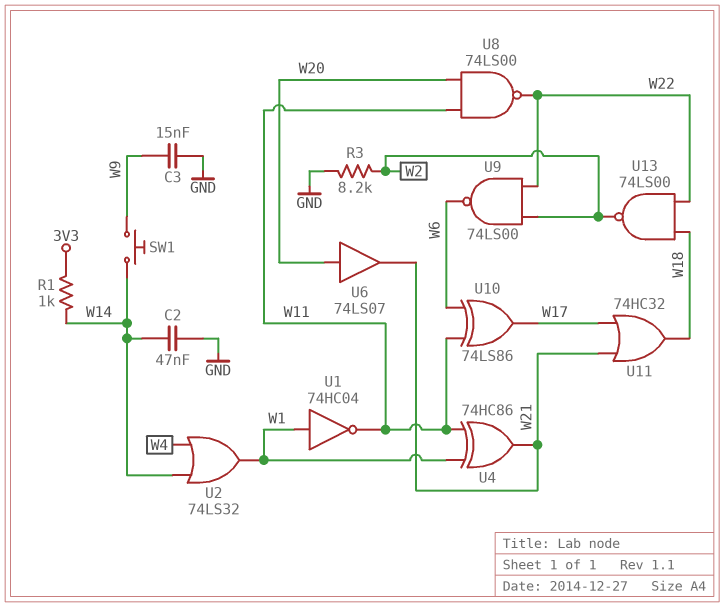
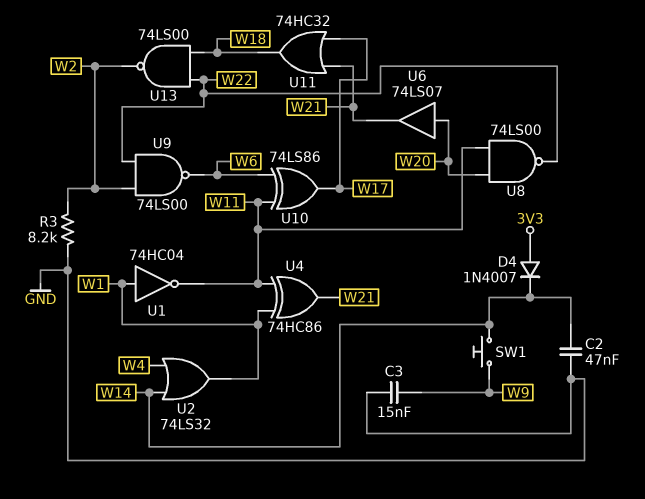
D4: none -> diode 1N4007 (A 3V3, K W14)
R1: 1k (3V3, W14) -> none

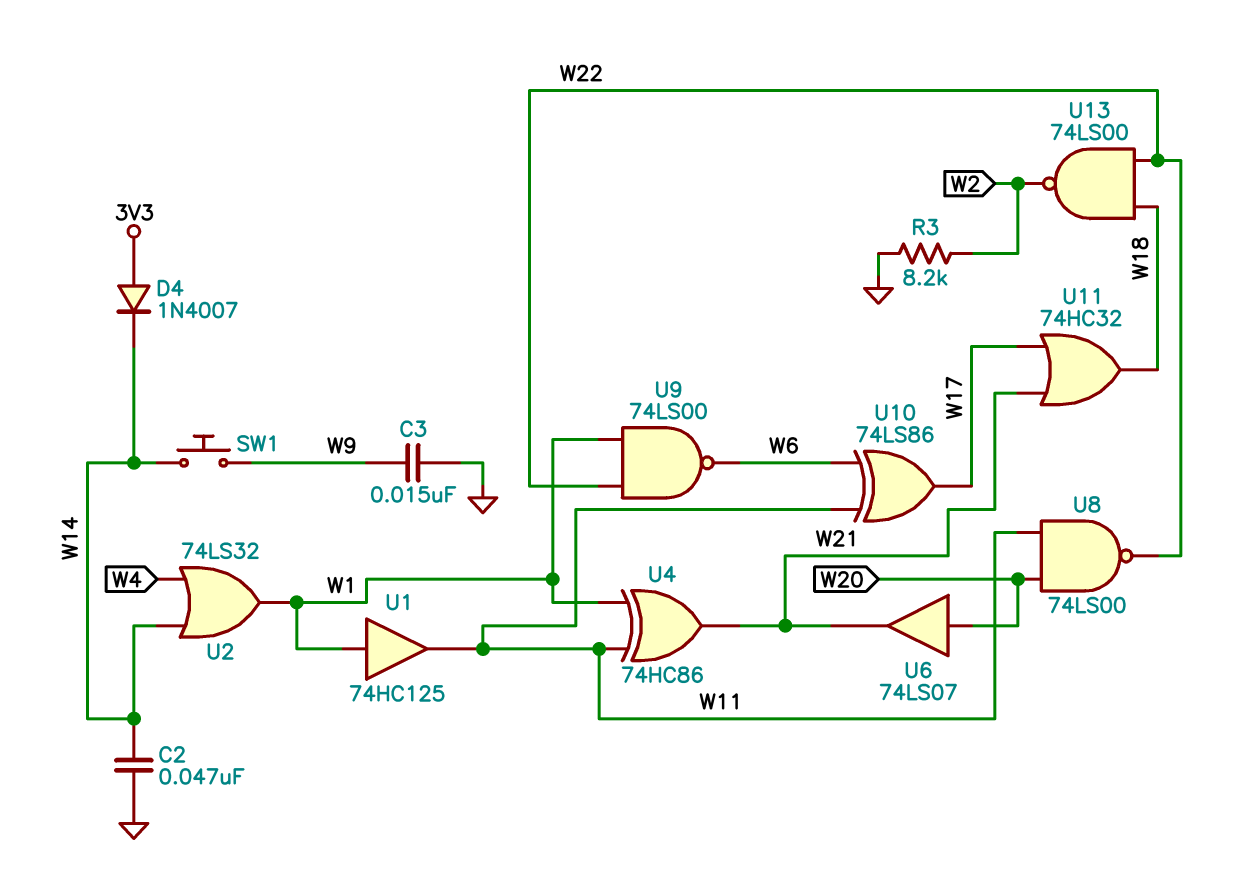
U1: NOT 74HC04 (in W1, out W11) -> buffer 74HC125 (in W1, out W11)
U9: NAND 74LS00 (in W2, in W22, out W6) -> NAND 74LS00 (in W1, in W22, out W6)

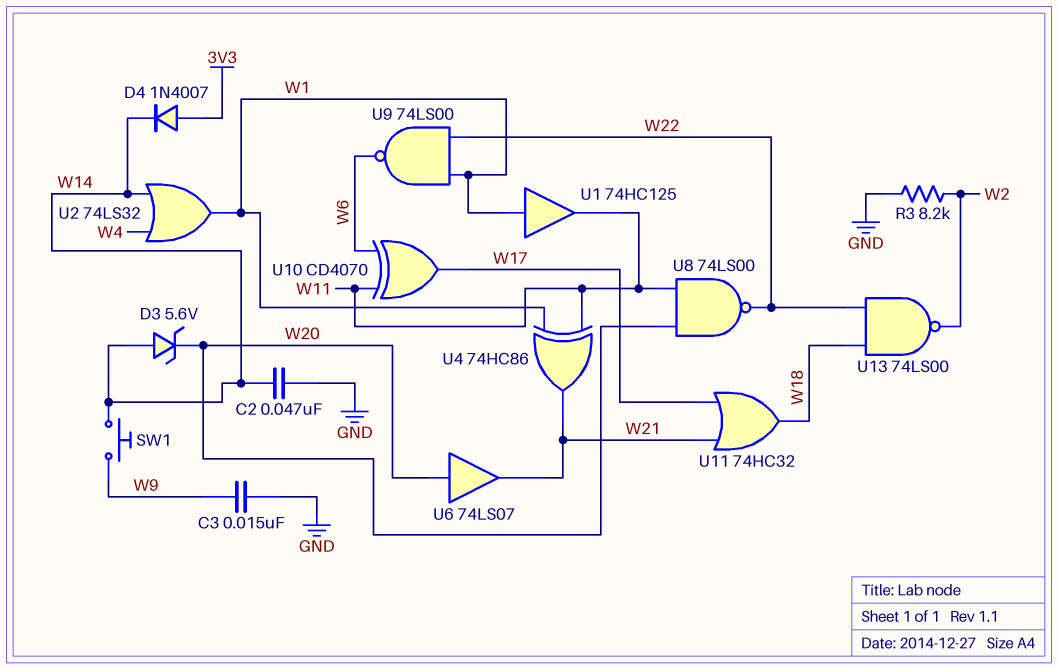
D3: none -> zener 5.6V (A W14, K W20)
U10: XOR 74LS86 (in W6, in W11, out W17) -> XOR CD4070 (in W6, in W11, out W17)

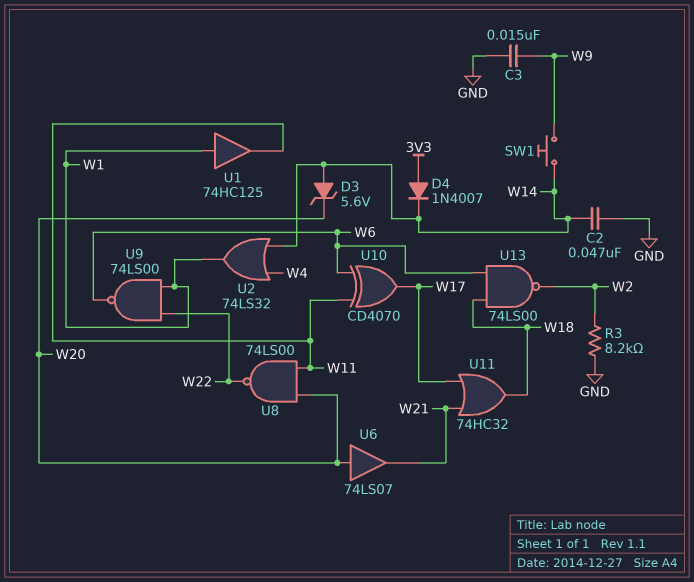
U4: XOR 74HC86 (in W1, in W11, out W21) -> none
U13: NAND 74LS00 (in W18, in W22, out W2) -> NAND 74LS00 (in W6, in W18, out W2)

